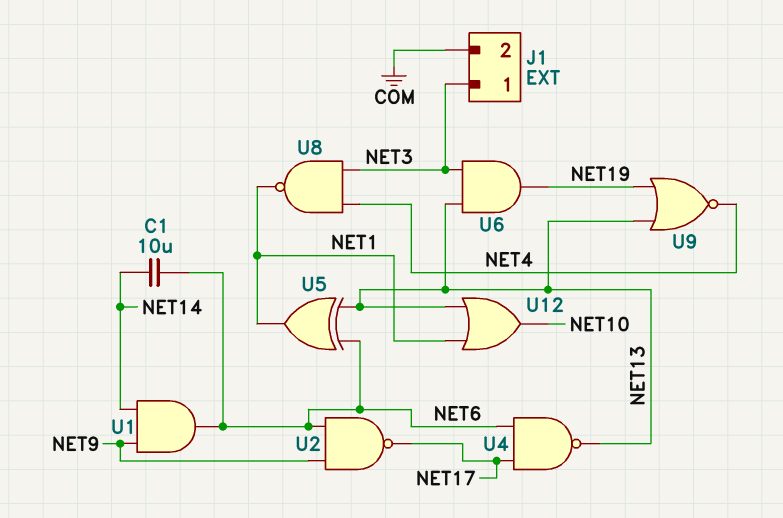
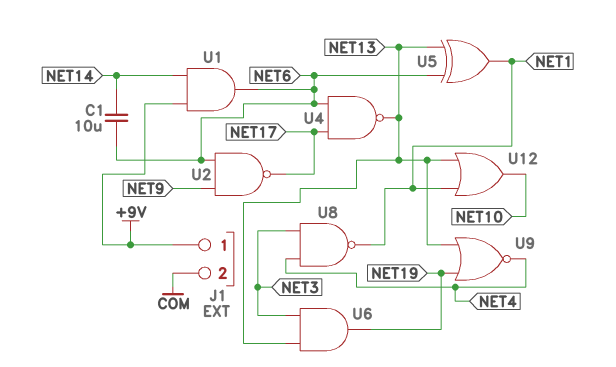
J1 pin 1: NET3 -> +9V
U1: AND (in NET9, in NET14, out NET6) -> AND (in +9V, in NET14, out NET6)

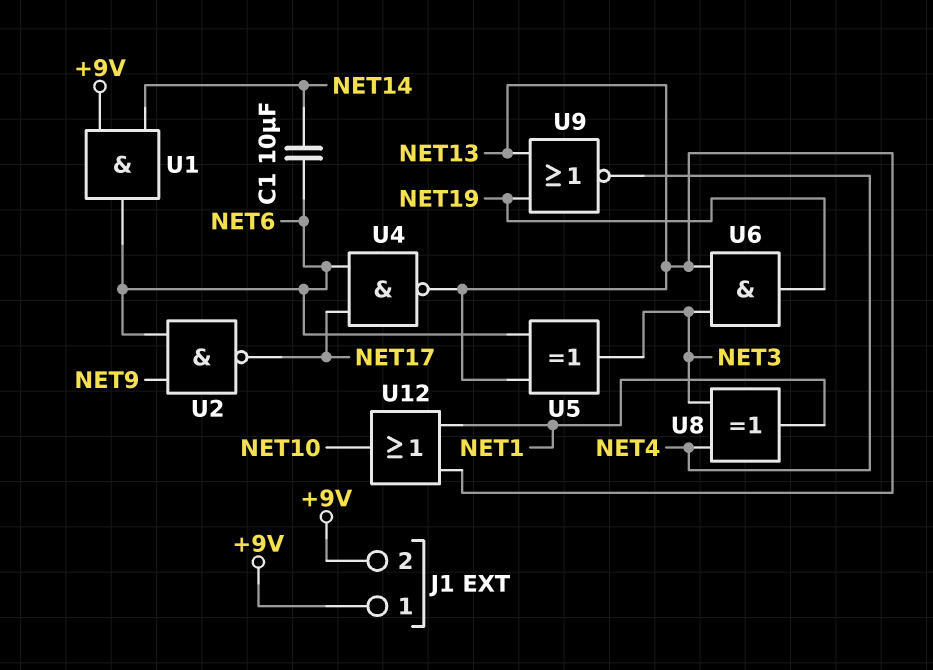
J1 pin 2: COM -> +9V
U5: XOR (in NET6, in NET13, out NET1) -> XOR (in NET6, in NET13, out NET3)
U8: NAND (in NET3, in NET4, out NET1) -> XOR (in NET3, in NET4, out NET1)

